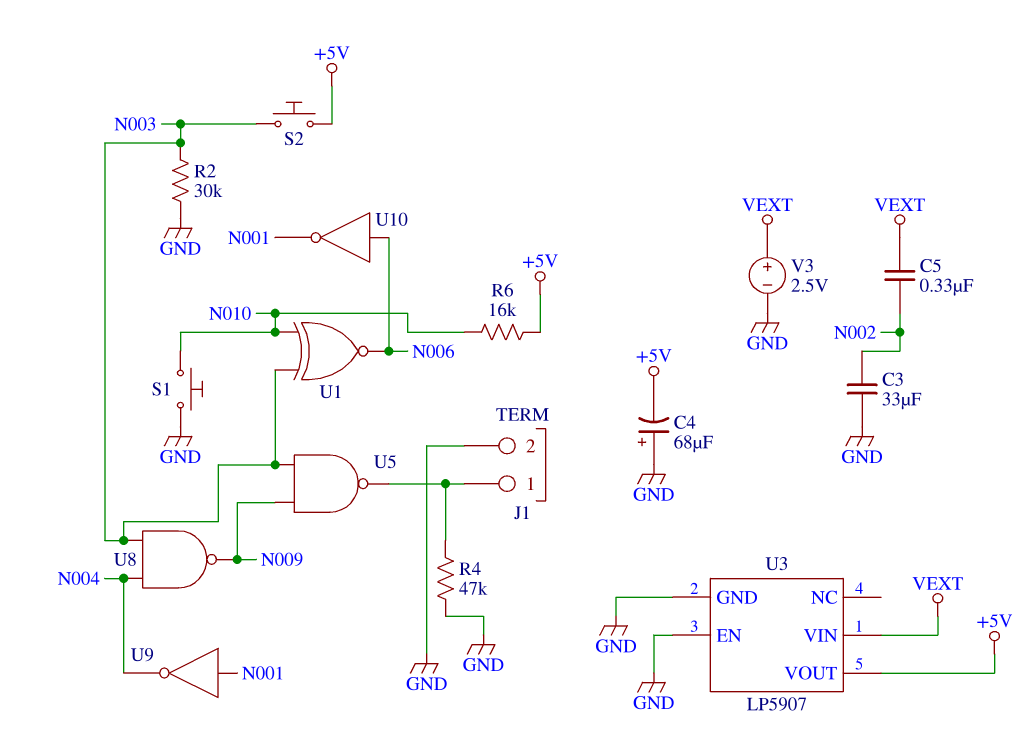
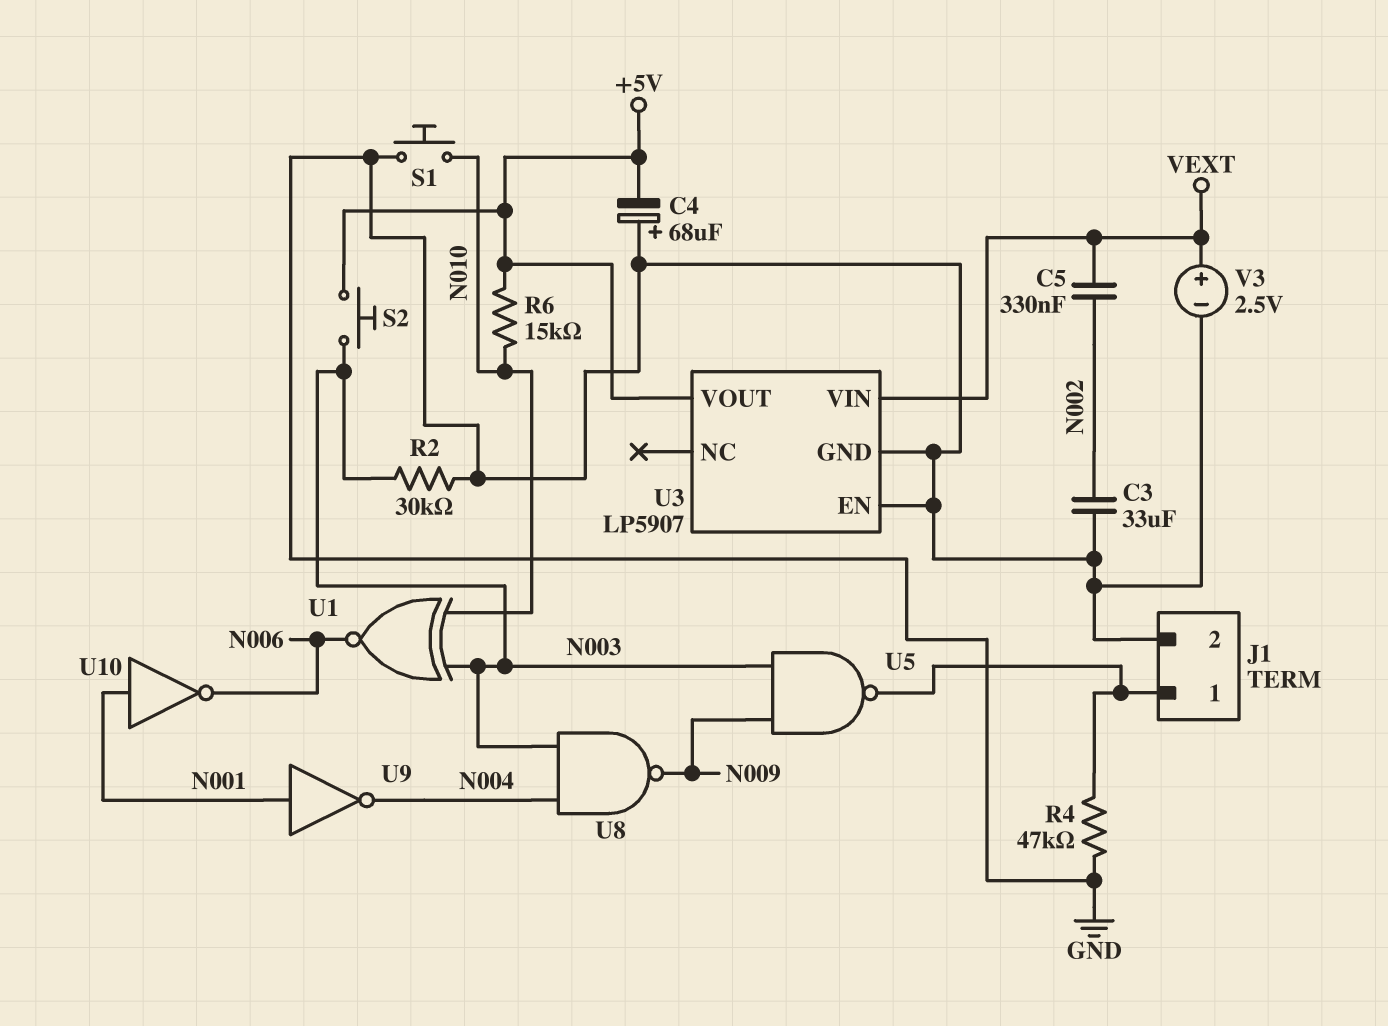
R6: 16k (+5V, N010) -> 15k (+5V, N010)
U10: NOT (in N006, out N001) -> NOT (in N001, out N006)

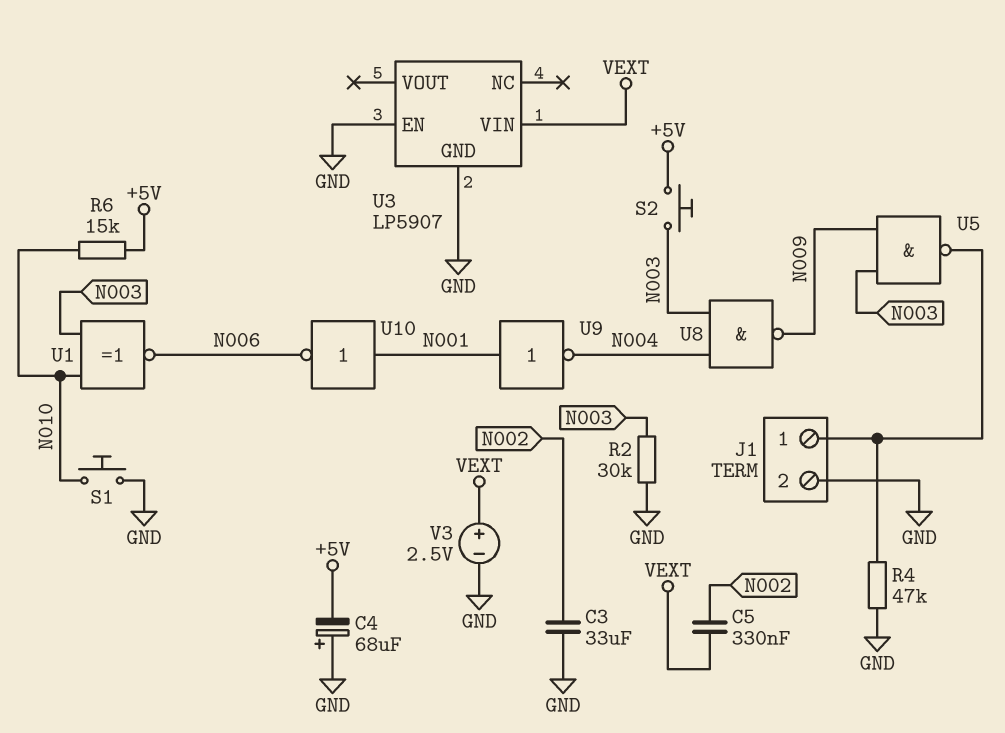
U3 pin VOUT: +5V -> none

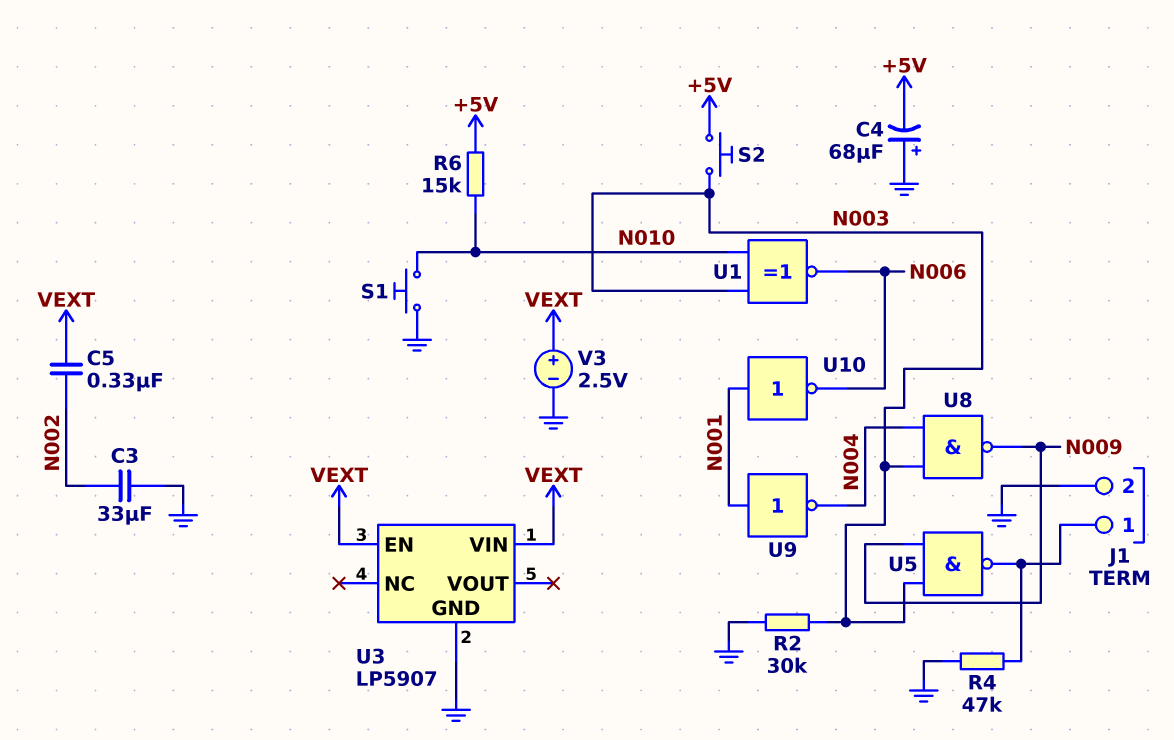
U3 pin EN: GND -> VEXT

